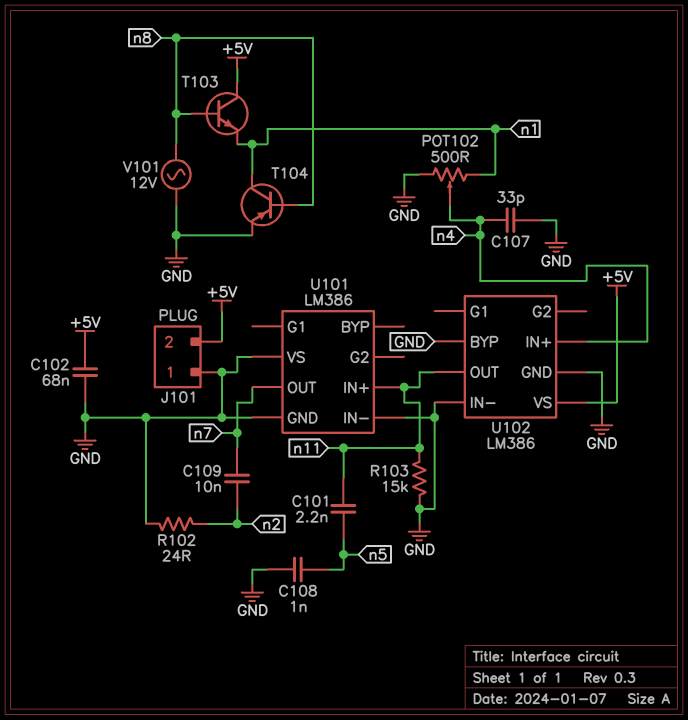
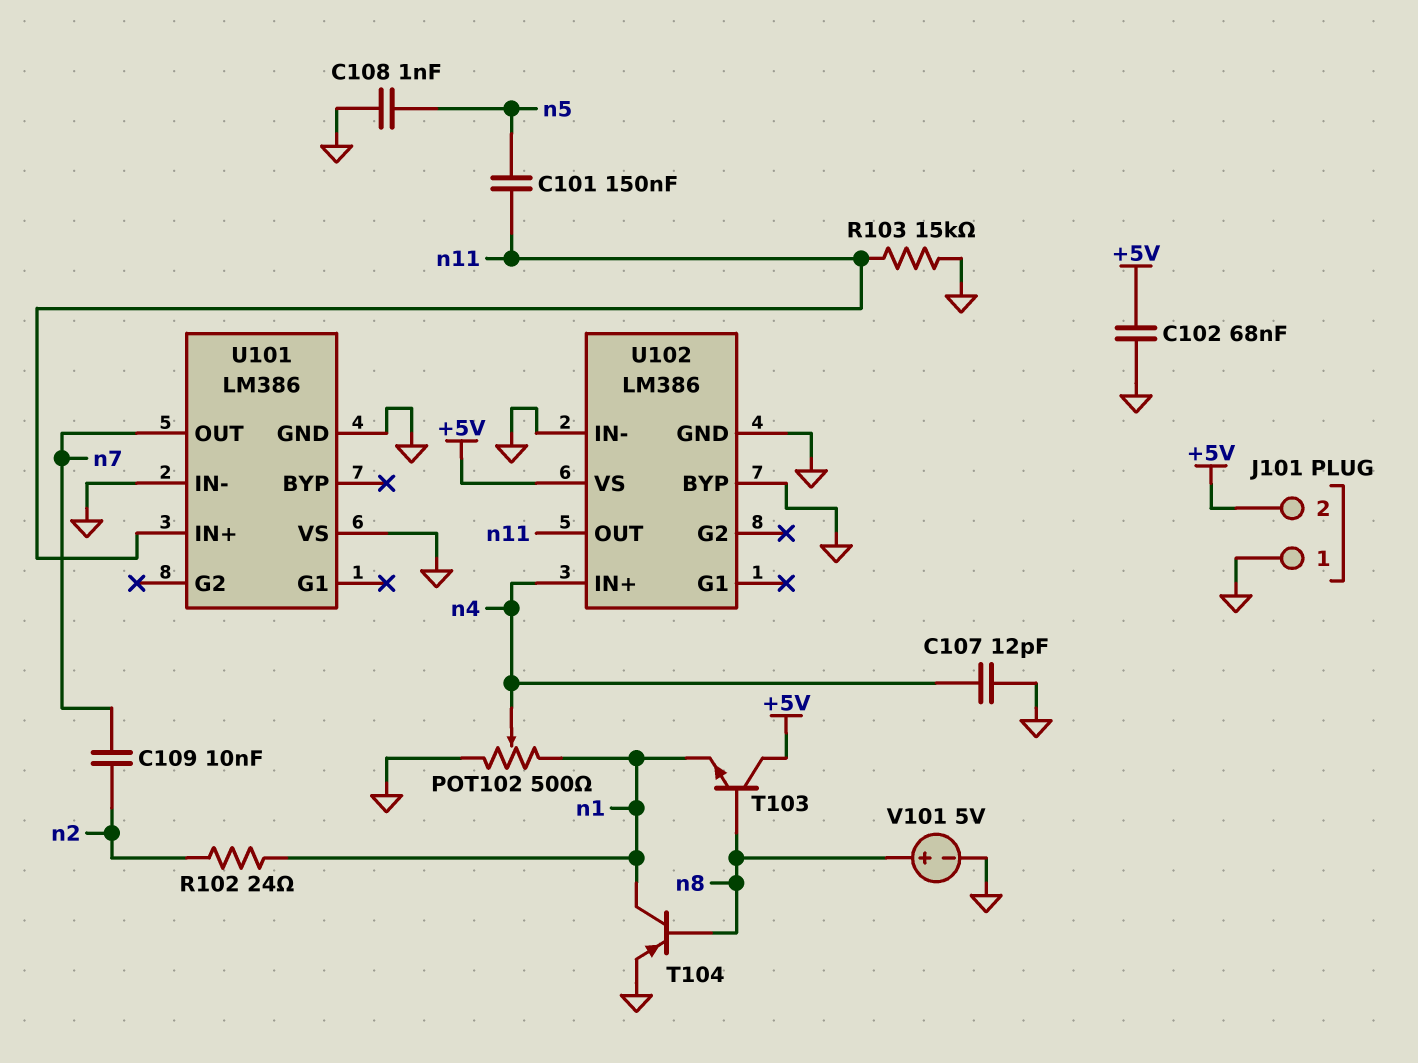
C101: 2.2nF (n5, n11) -> 150nF (n5, n11)
C107: 33pF (GND, n4) -> 12pF (GND, n4)
R102: 24 (GND, n2) -> 24 (n1, n2)
V101: AC 12V (GND, n8) -> 5V (plus n8, minus GND)

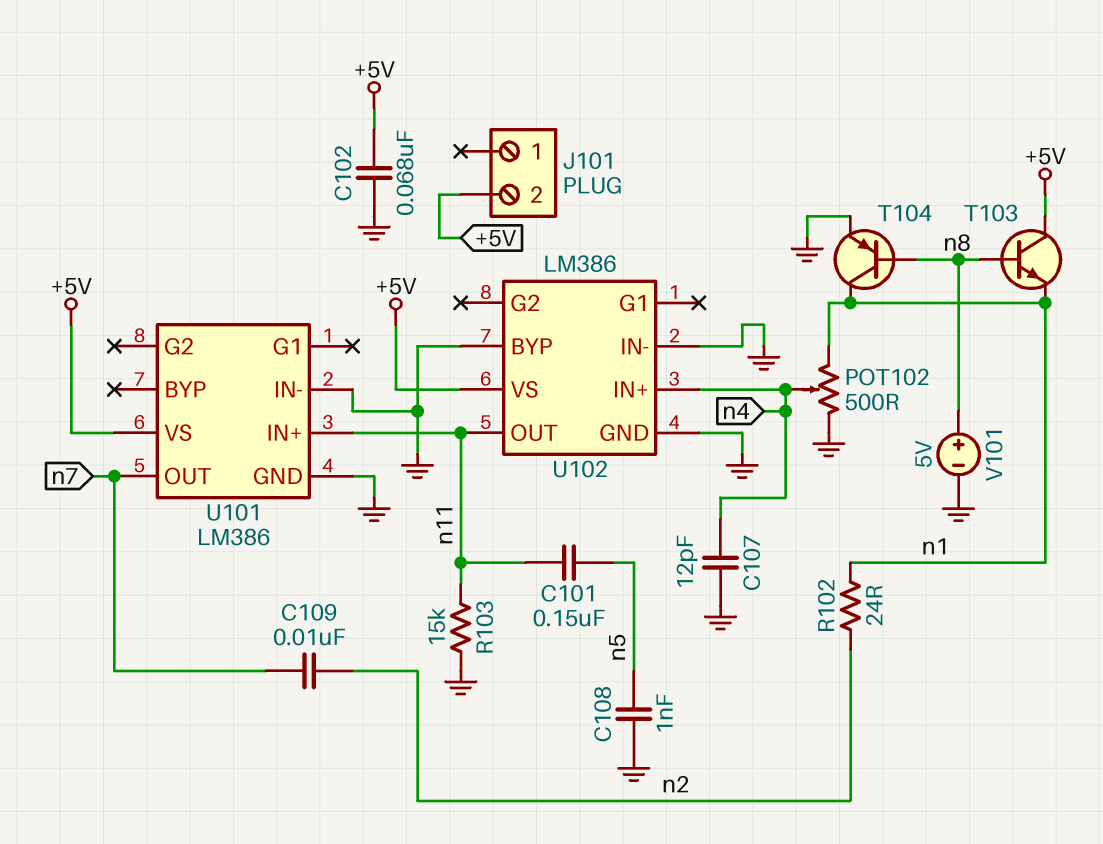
J101 pin 1: GND -> none
U101 pin VS: GND -> +5V

